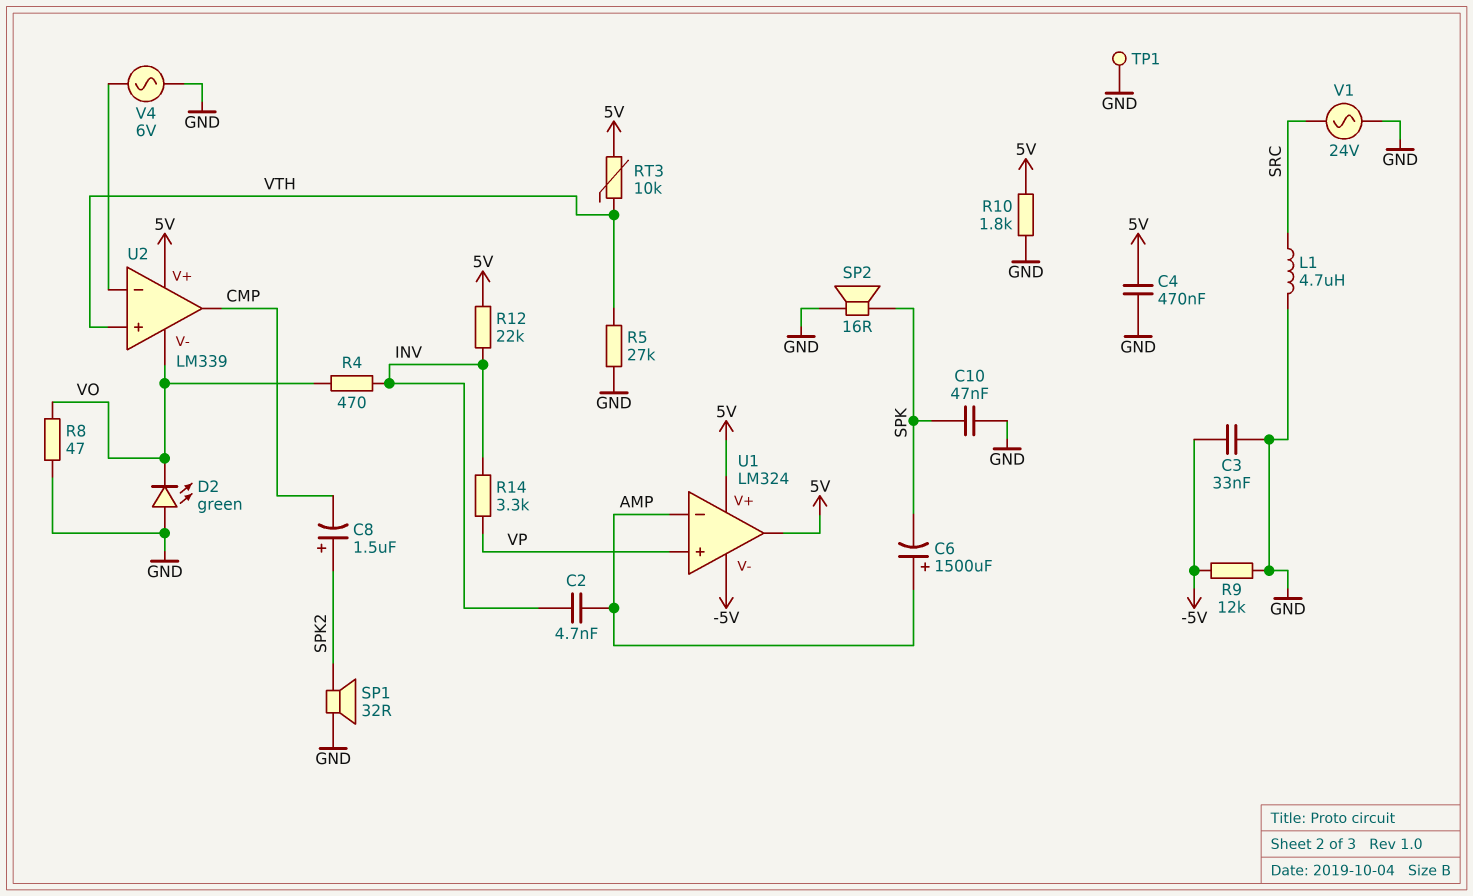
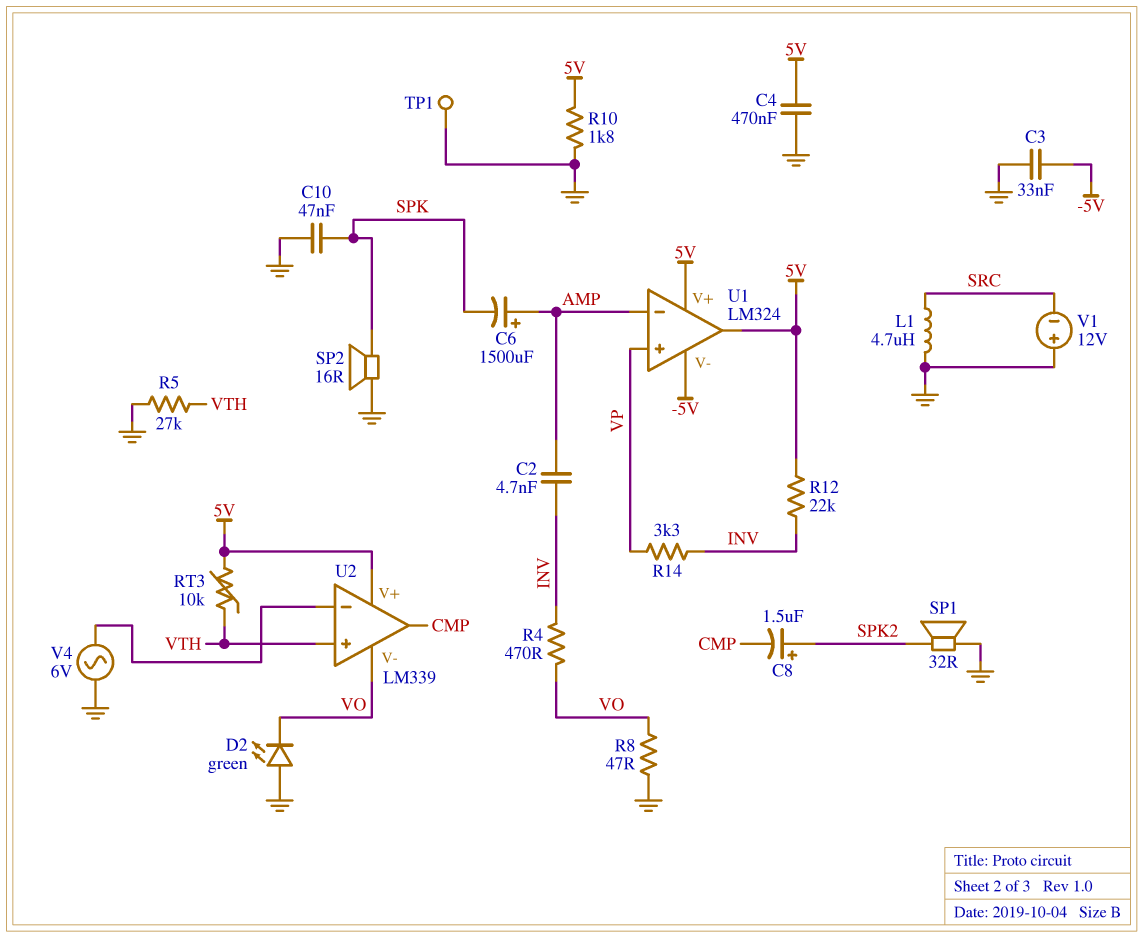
R9: 12k (-5V, GND) -> none
V1: AC 24V (GND, SRC) -> 12V (plus GND, minus SRC)

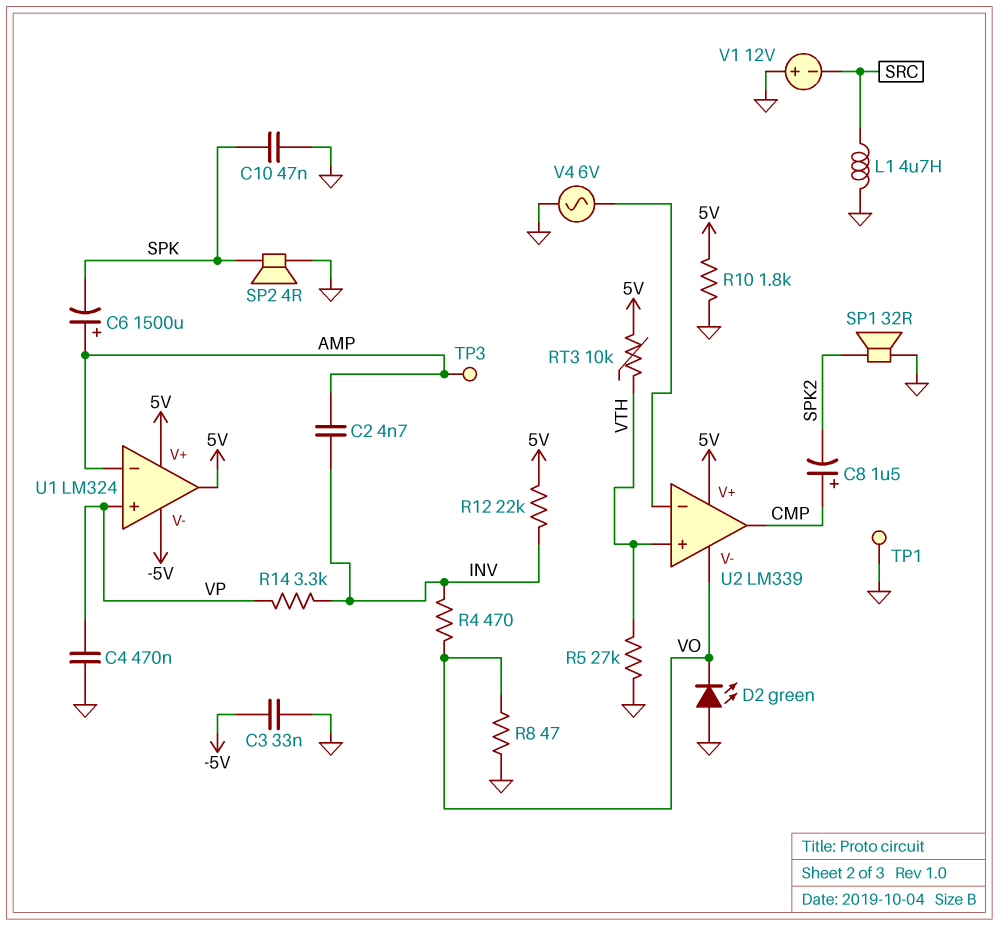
C4: 470nF (5V, GND) -> 470nF (GND, VP)
C8: 1.5uF (plus SPK2, minus CMP) -> 1.5uF (plus CMP, minus SPK2)
SP2: speaker 16R (GND, SPK) -> speaker 4R (GND, SPK)
TP3: none -> test point (AMP)

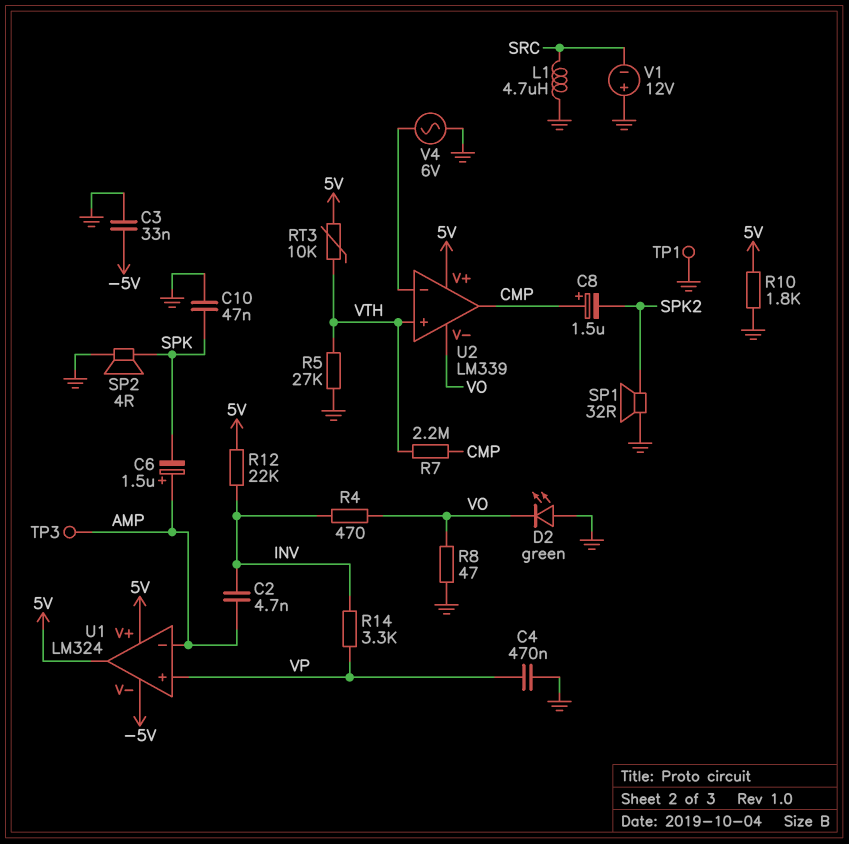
C6: 1500uF (plus AMP, minus SPK) -> 1.5uF (plus AMP, minus SPK)
R7: none -> 2.2M (CMP, VTH)

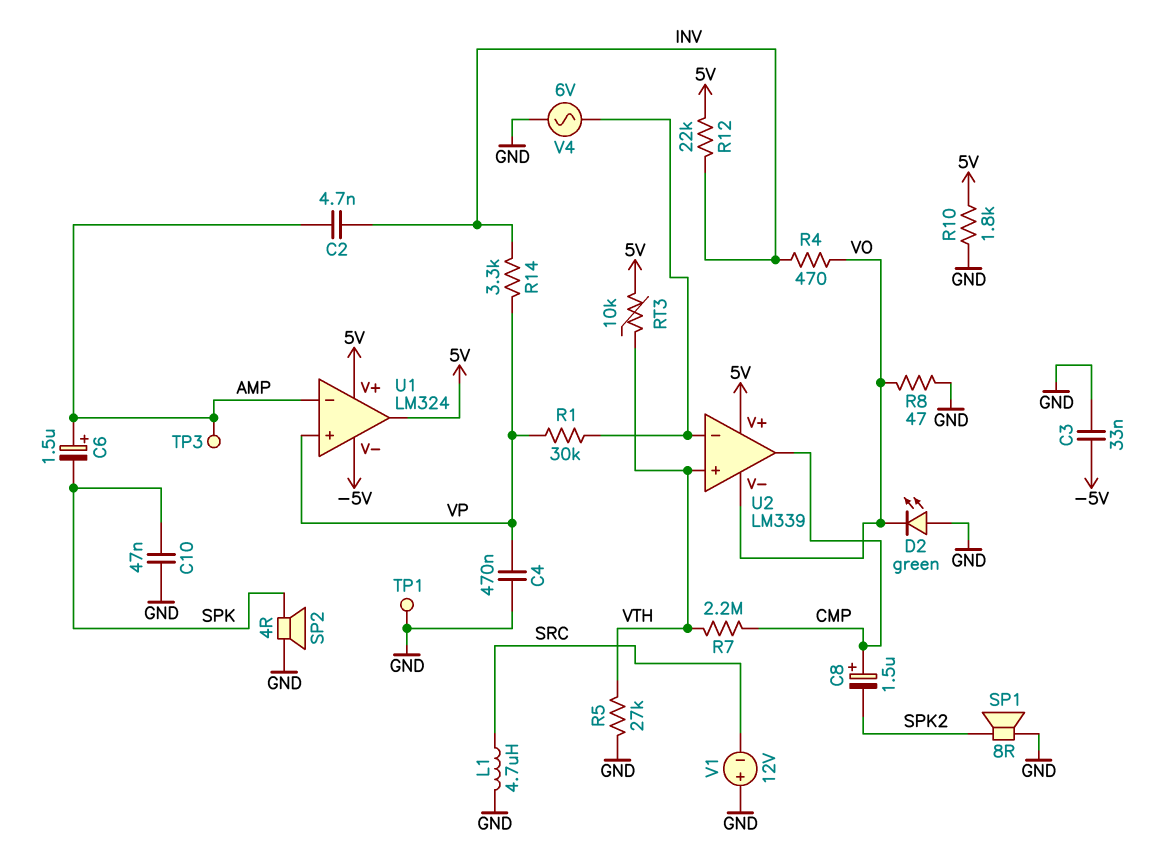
R1: none -> 30k (U2/in-, VP)
SP1: speaker 32R (GND, SPK2) -> speaker 8R (GND, SPK2)

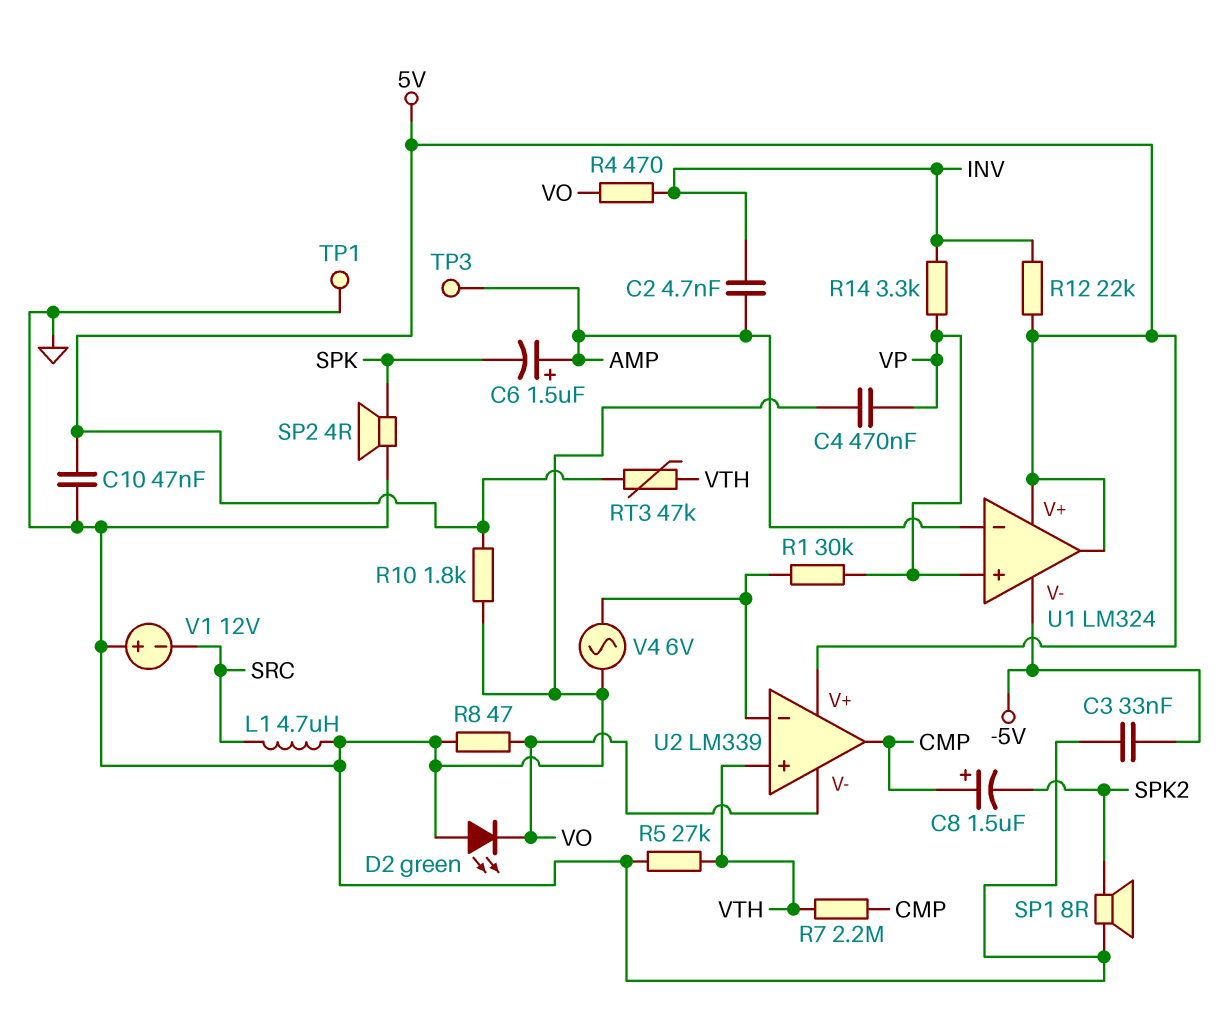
C10: 47nF (GND, SPK) -> 47nF (5V, GND)
RT3: 10k (5V, VTH) -> 47k (5V, VTH)

